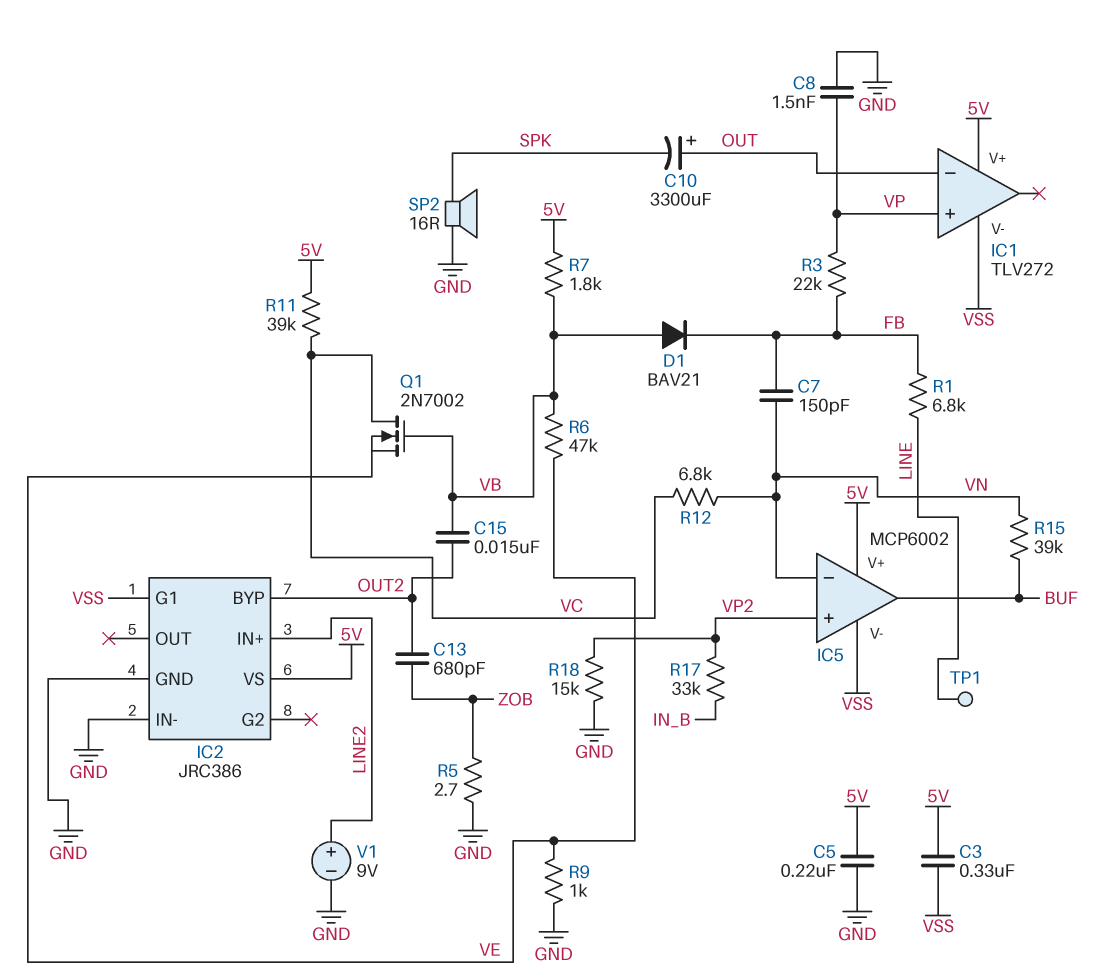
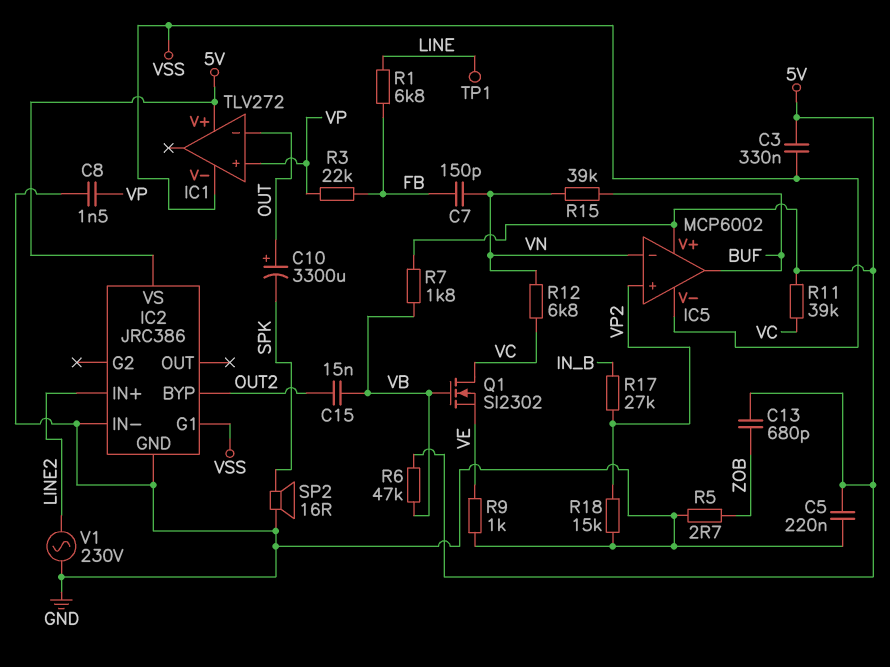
C13: 680pF (OUT2, ZOB) -> 680pF (5V, ZOB)
D1: diode BAV21 (A VB, K FB) -> none
Q1: NMOS 2N7002 (G VB, D VC, S VE) -> NMOS SI2302 (G VB, D VC, S VE)
R6: 47k (VB, VE) -> 47k (5V, VB)
R17: 33k (IN_B, VP2) -> 27k (IN_B, VP2)
V1: 9V (plus LINE2, minus GND) -> AC 230V (GND, LINE2)

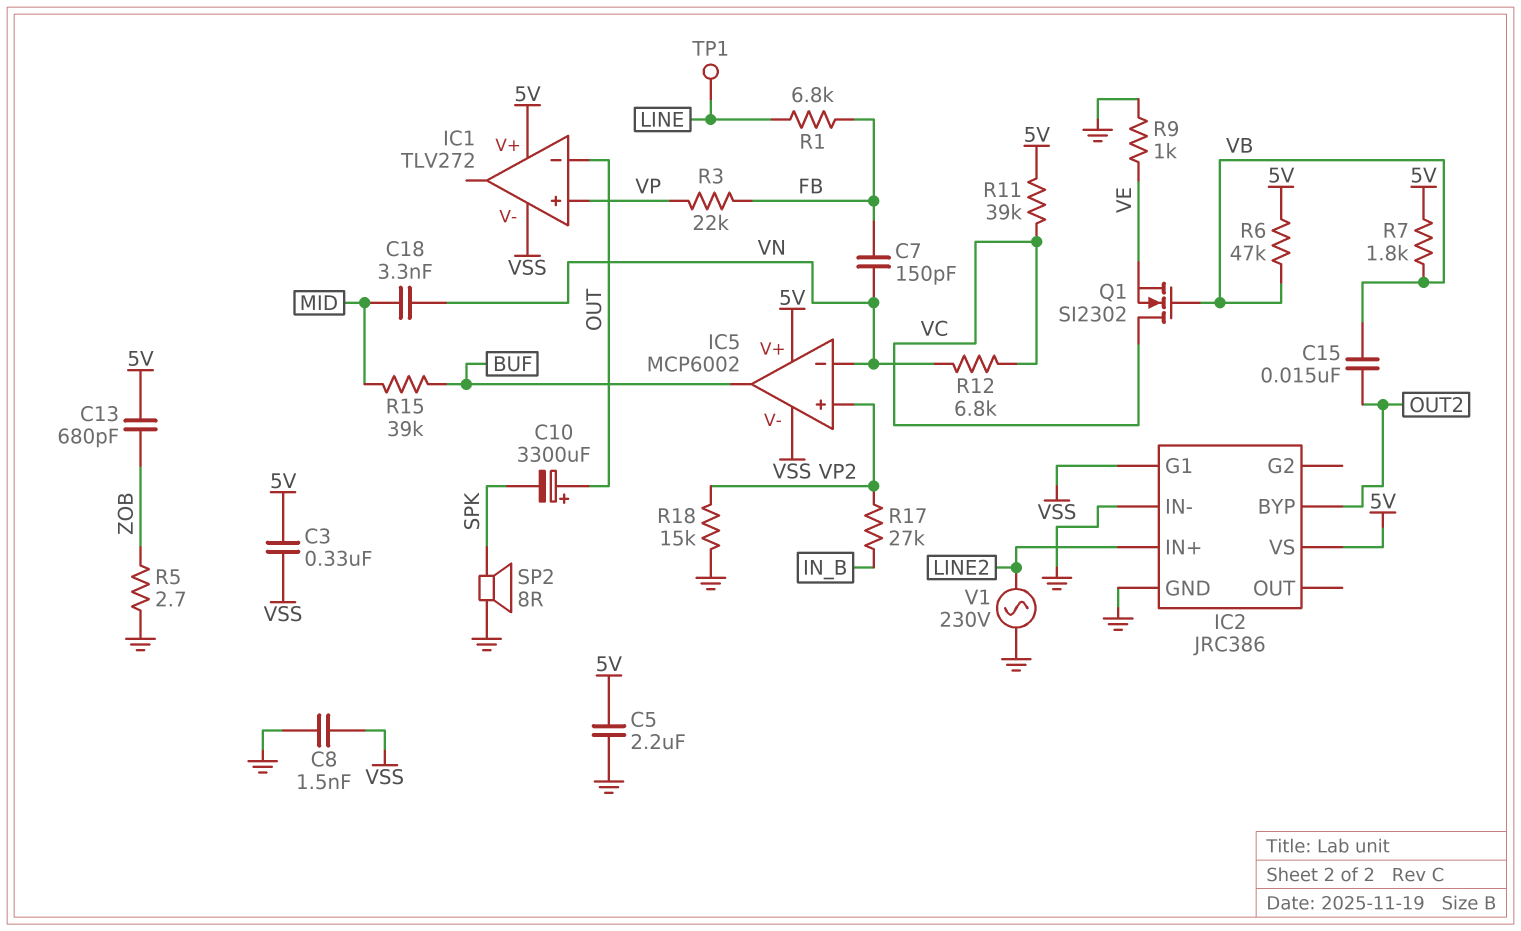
C5: 220nF (5V, GND) -> 2.2uF (5V, GND)
C8: 1.5nF (GND, VP) -> 1.5nF (GND, VSS)
C18: none -> 3.3nF (MID, VN)
R15: 39k (BUF, VN) -> 39k (BUF, MID)
SP2: speaker 16R (GND, SPK) -> speaker 8R (GND, SPK)

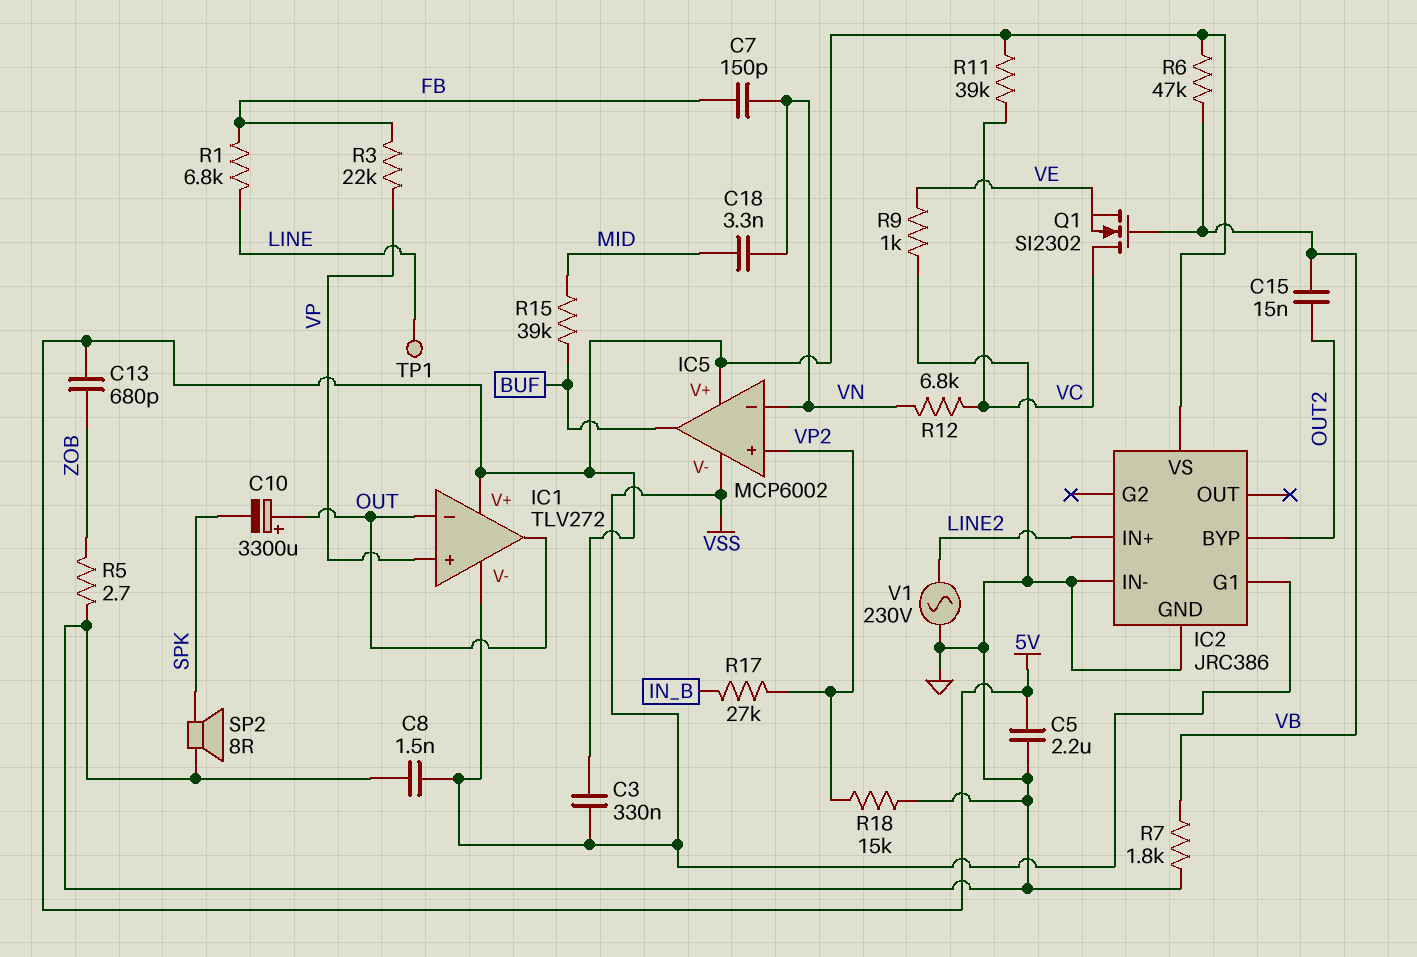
IC1 pin out: none -> OUT
R7: 1.8k (5V, VB) -> 1.8k (GND, VB)

